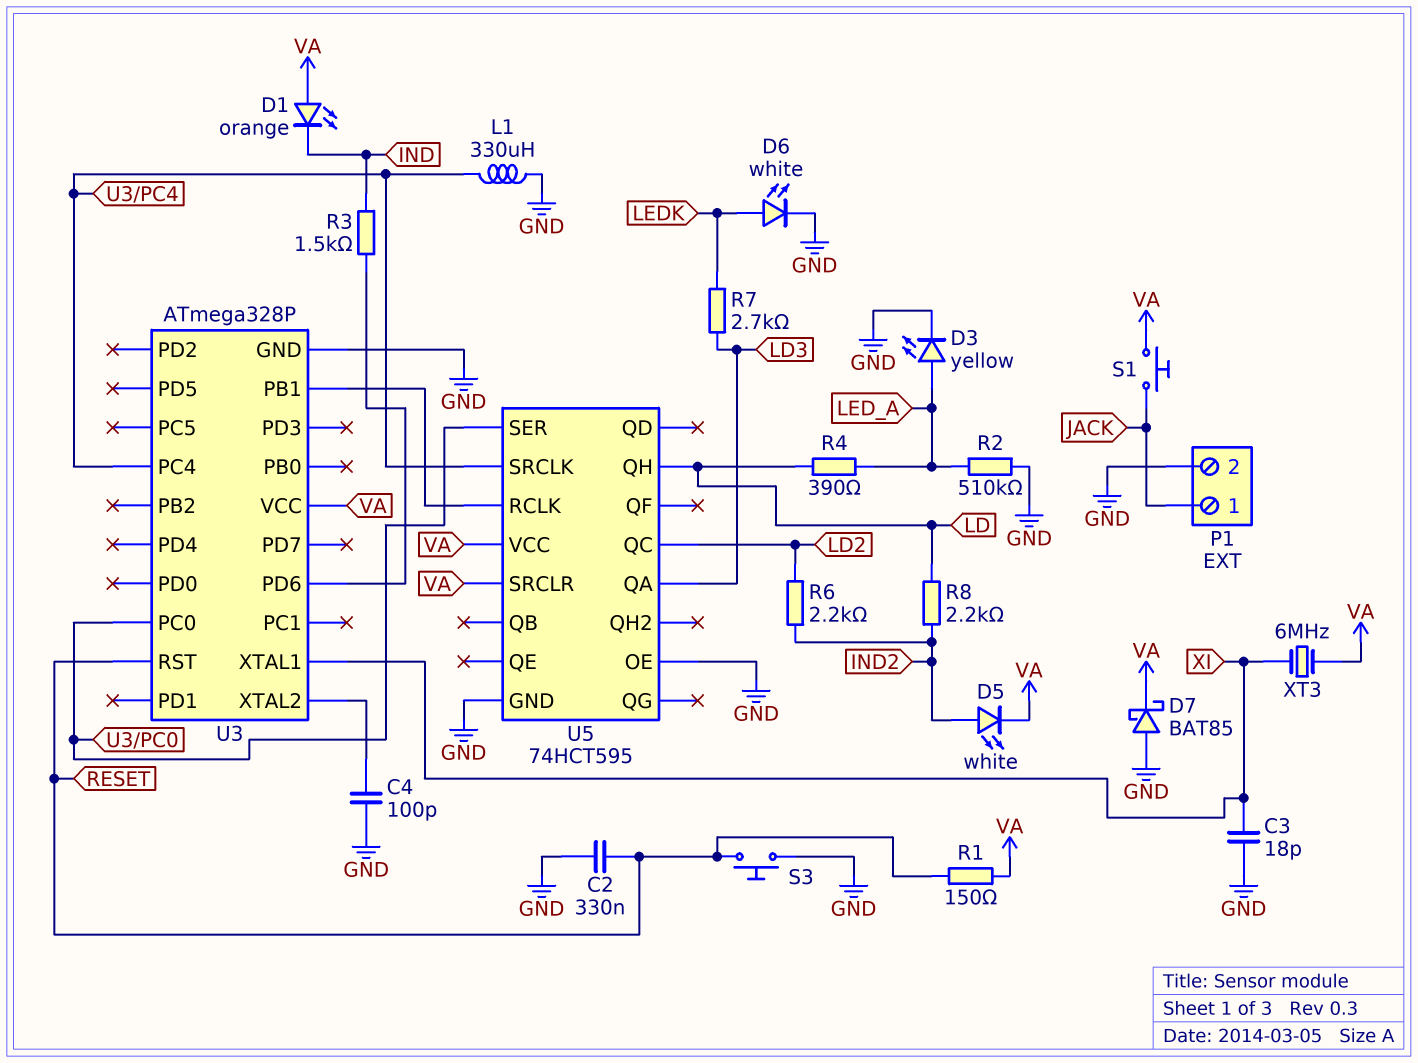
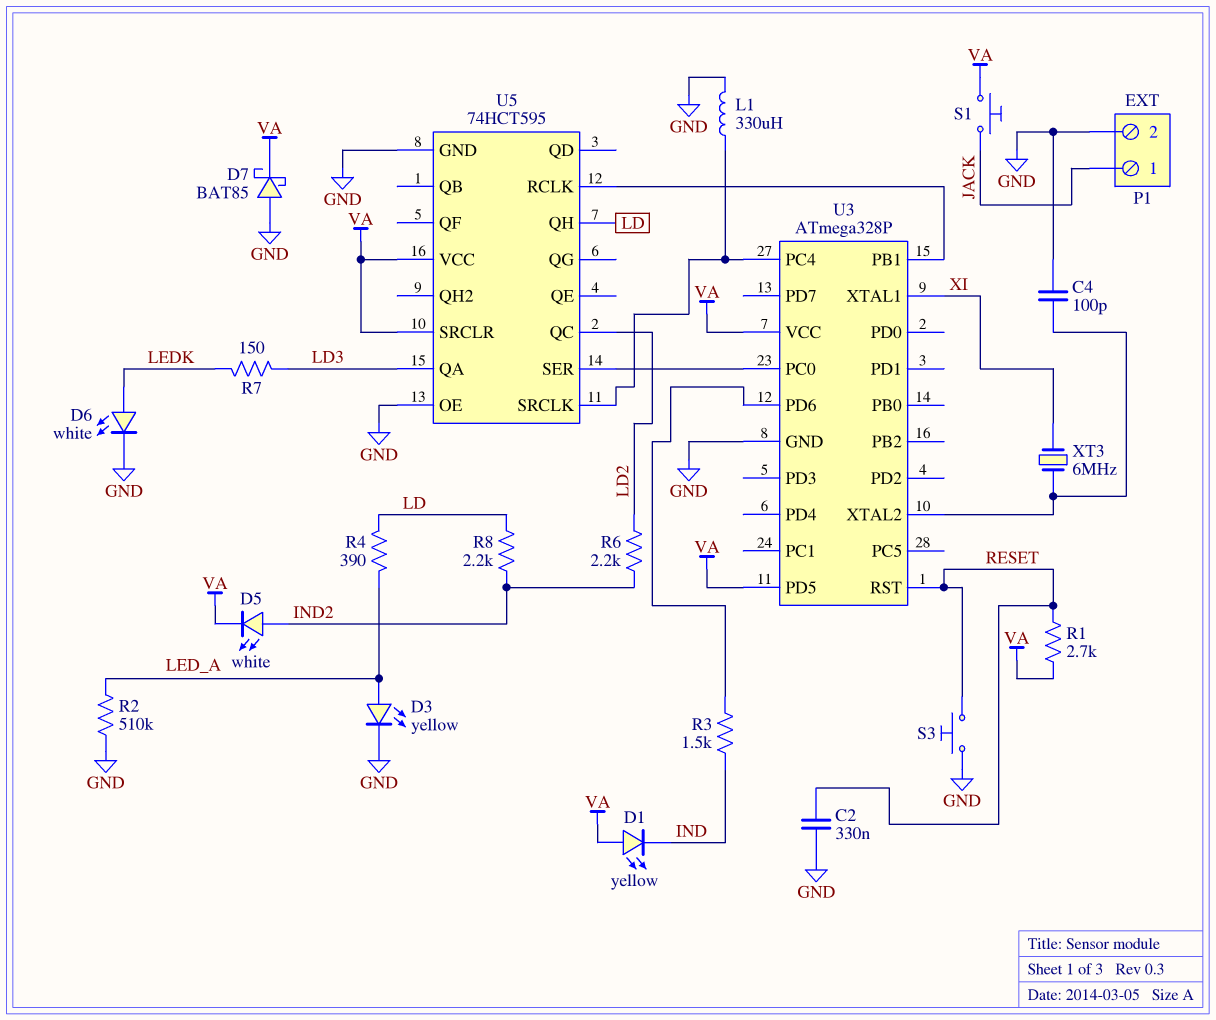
C3: 18pF (GND, XI) -> none
D1: LED orange (A VA, K IND) -> LED yellow (A VA, K IND)
R1: 150 (RESET, VA) -> 2.7k (RESET, VA)
R7: 2.7k (LD3, LEDK) -> 150 (LD3, LEDK)
U3 pin PD5: none -> VA
XT3: 6MHz (VA, XI) -> 6MHz (U3/XTAL2, XI)

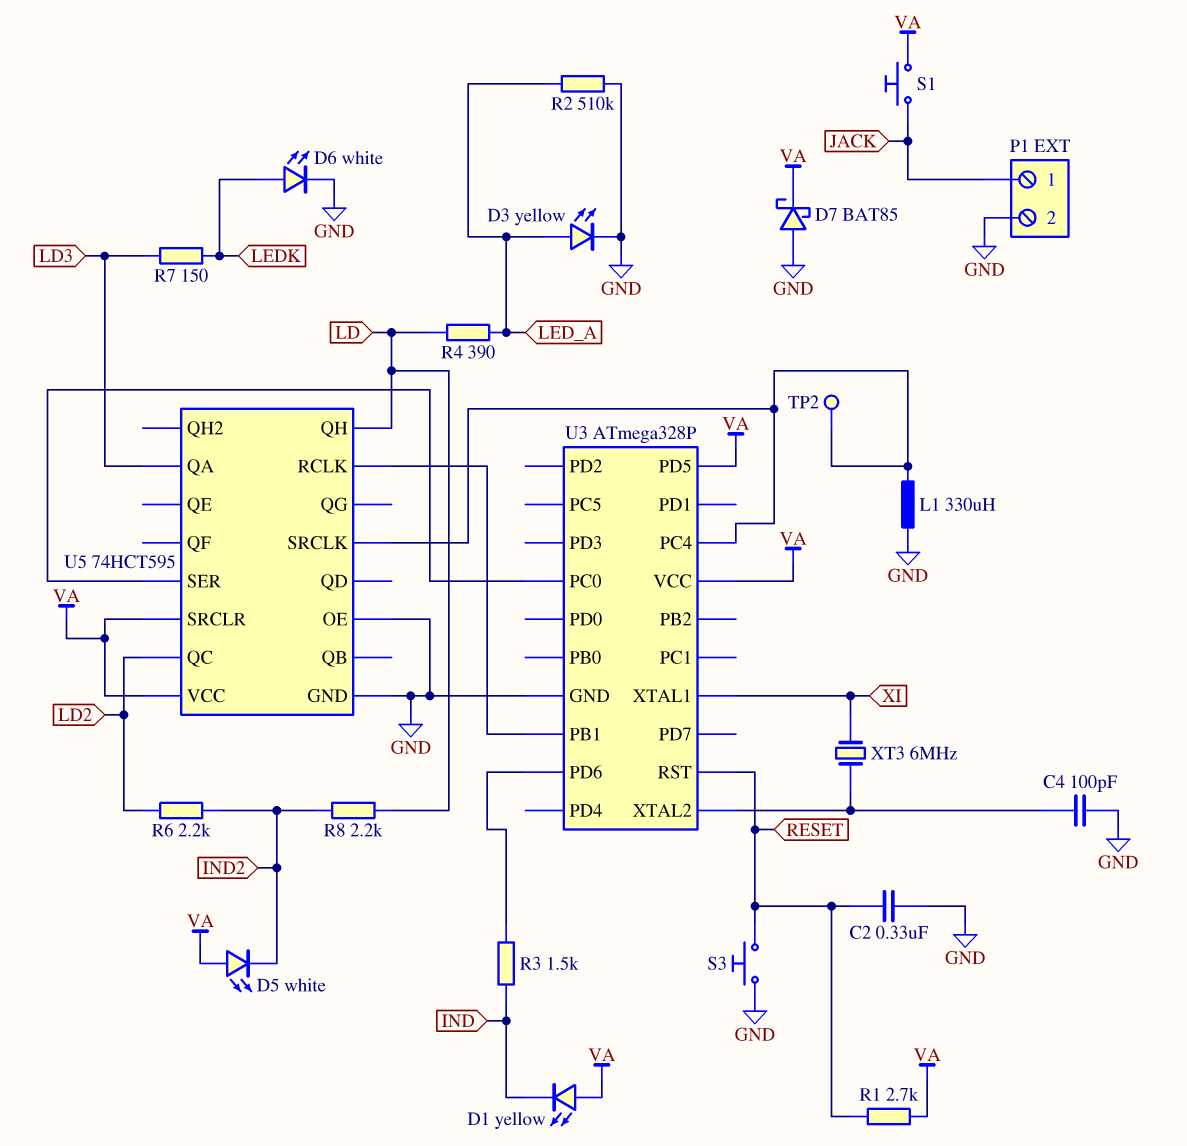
D5: LED white (A IND2, K VA) -> LED white (A VA, K IND2)
TP2: none -> test point (U3/PC4)

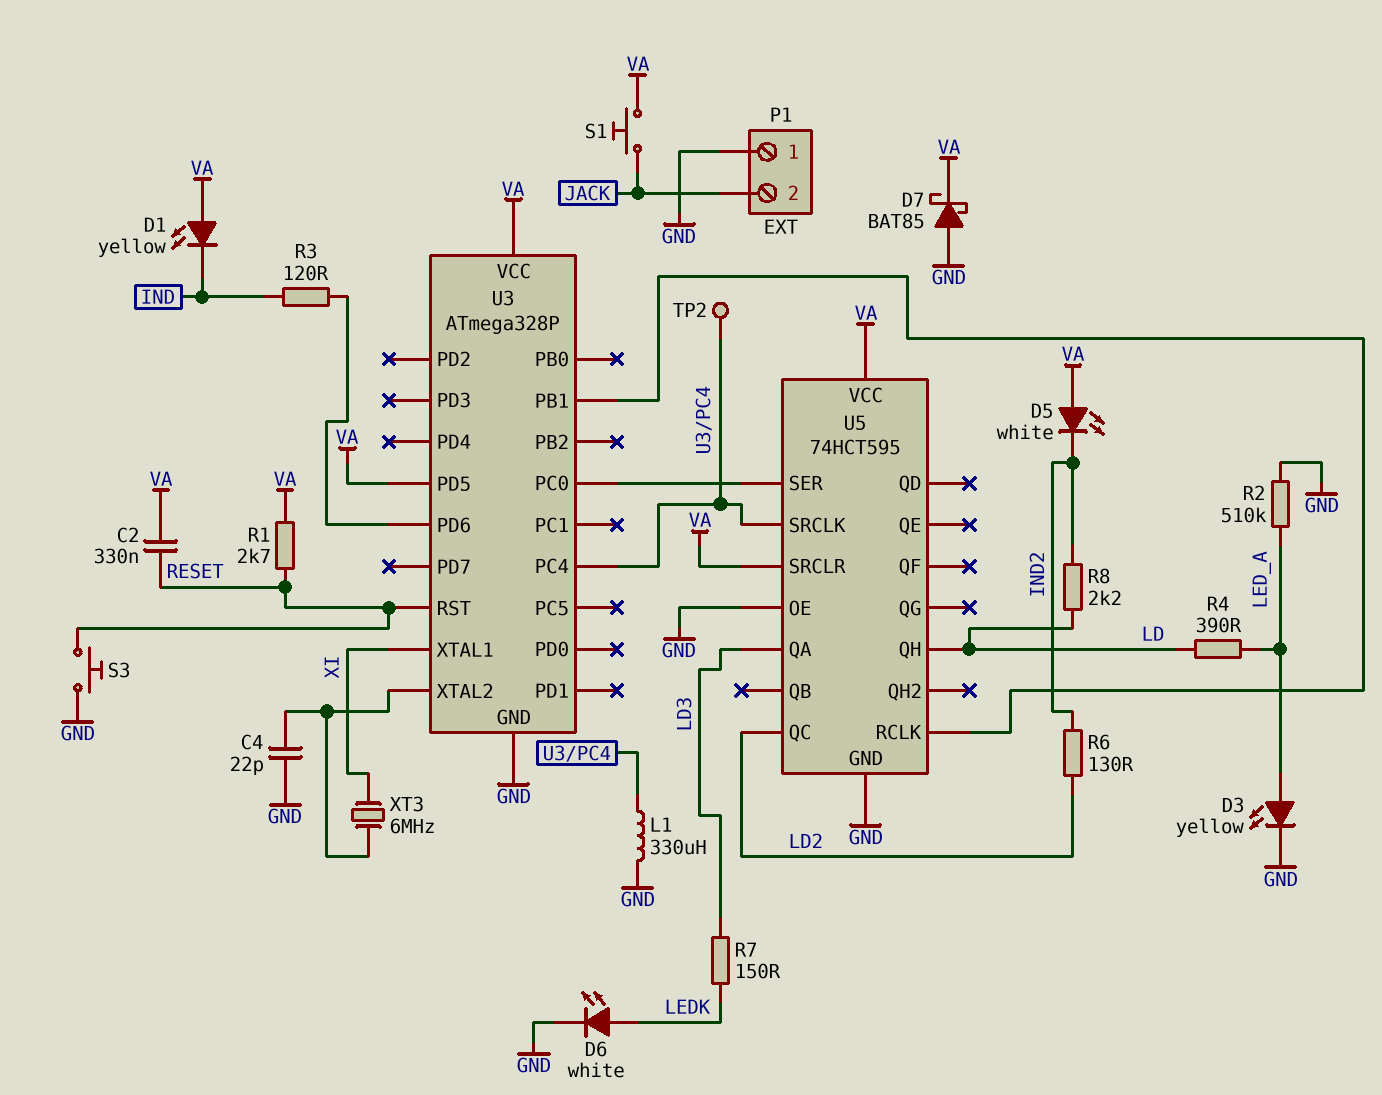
C2: 330nF (GND, RESET) -> 330nF (RESET, VA)
C4: 100pF (GND, U3/XTAL2) -> 22pF (GND, U3/XTAL2)
P1 pin 1: JACK -> GND
P1 pin 2: GND -> JACK
R3: 1.5k (IND, U3/PD6) -> 120 (IND, U3/PD6)
R6: 2.2k (IND2, LD2) -> 130 (IND2, LD2)

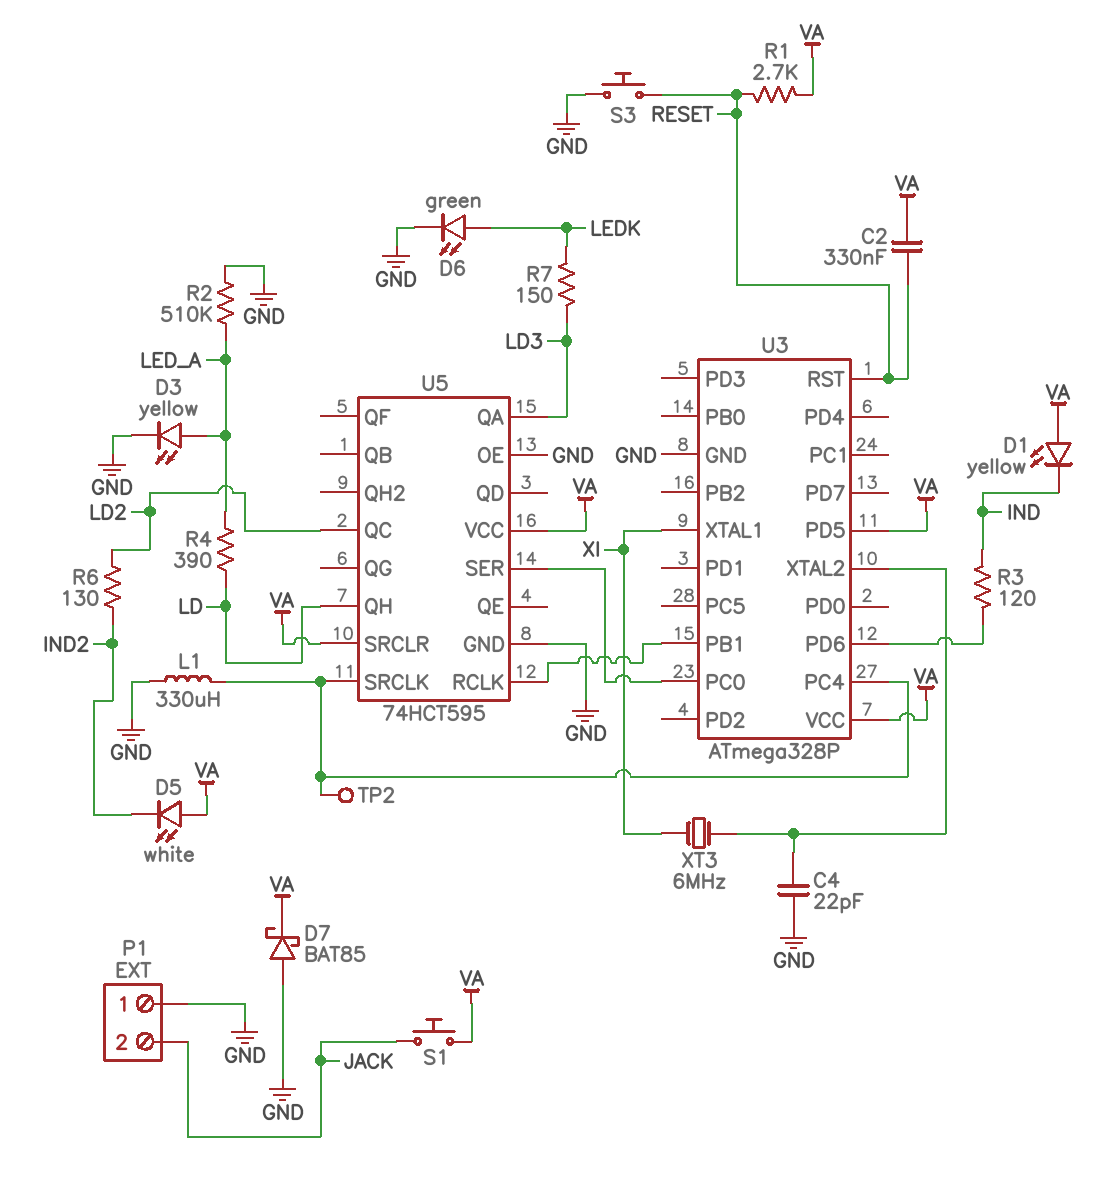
D6: LED white (A LEDK, K GND) -> LED green (A LEDK, K GND)
R8: 2.2k (IND2, LD) -> none

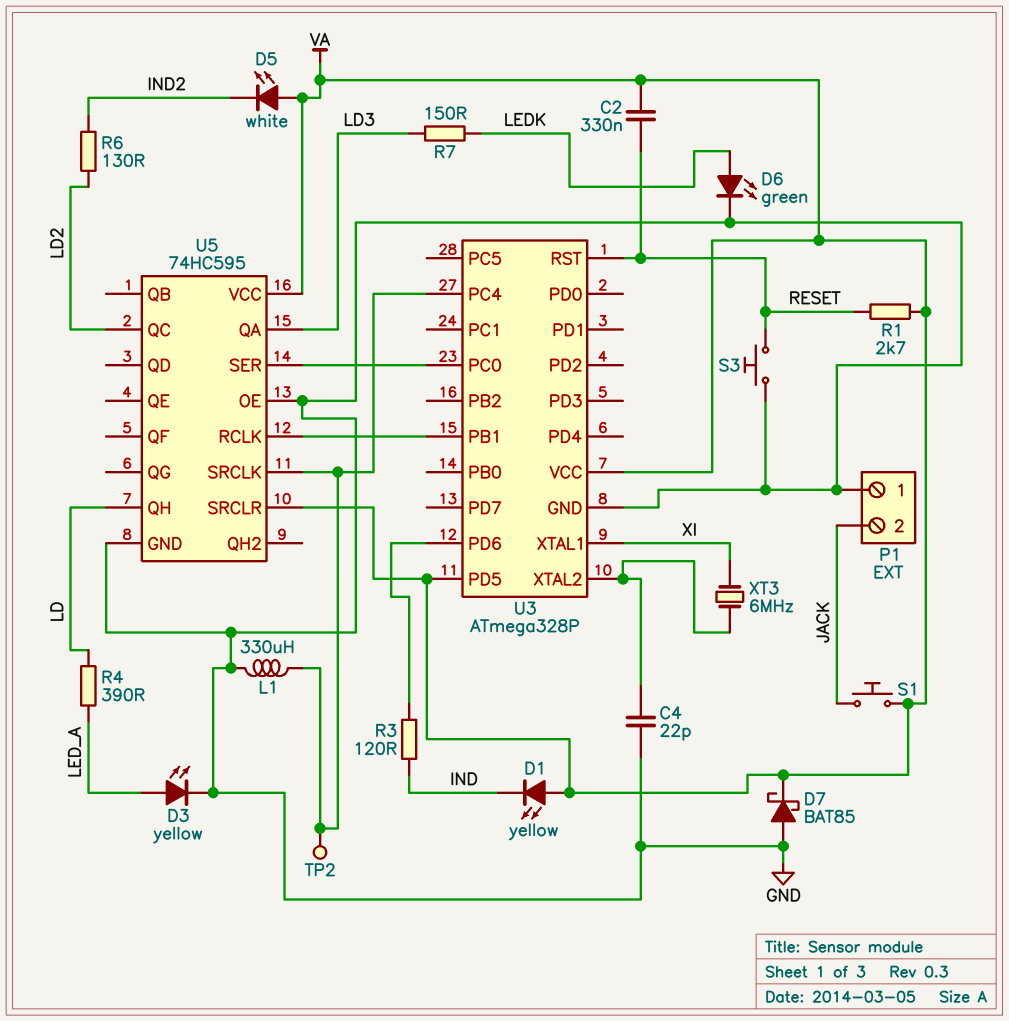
R2: 510k (GND, LED_A) -> none
U5: 74HCT595 -> 74HC595

